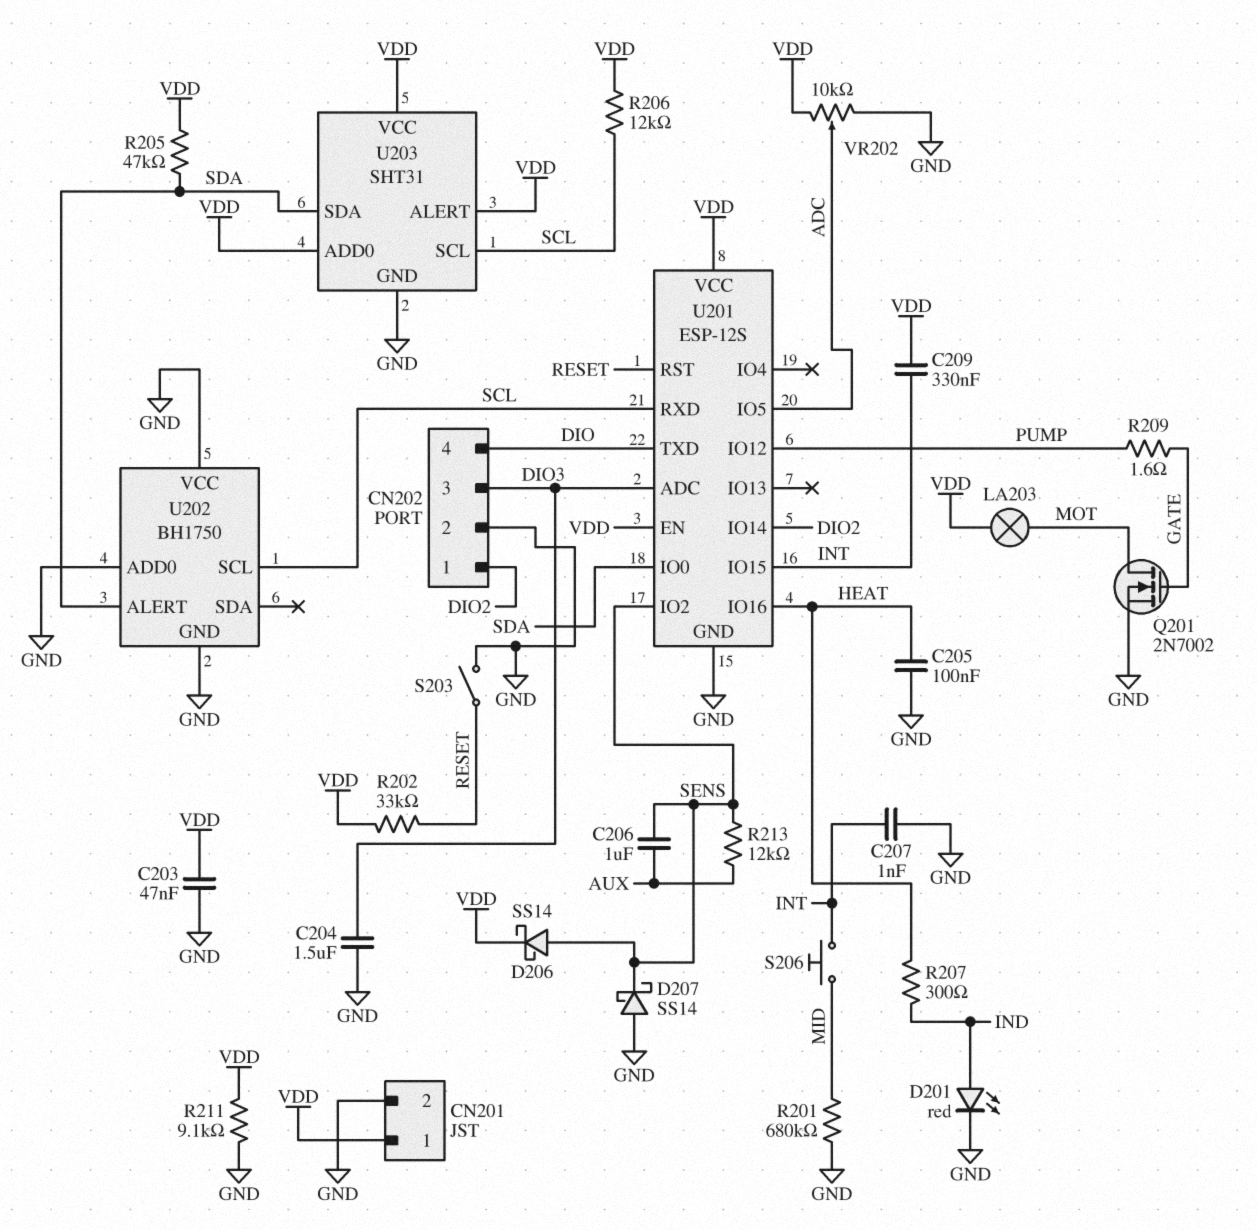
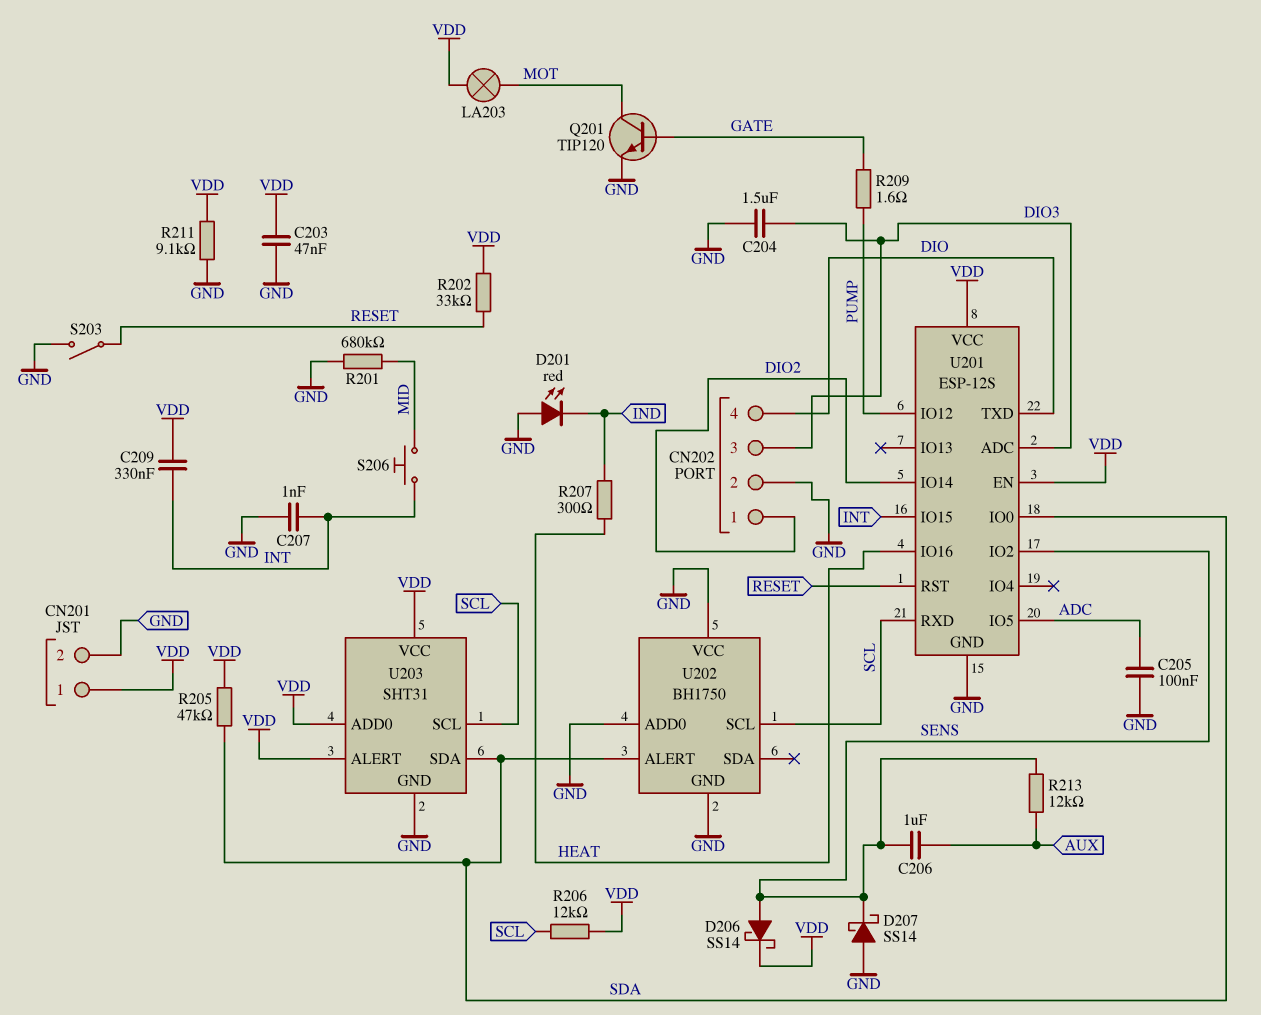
C205: 100nF (GND, HEAT) -> 100nF (ADC, GND)
D201: LED red (A IND, K GND) -> LED red (A GND, K IND)
Q201: NMOS 2N7002 (G GATE, D MOT, S GND) -> NPN TIP120 (B GATE, C MOT, E GND)
VR202: 10k (GND, VDD, wiper ADC) -> none

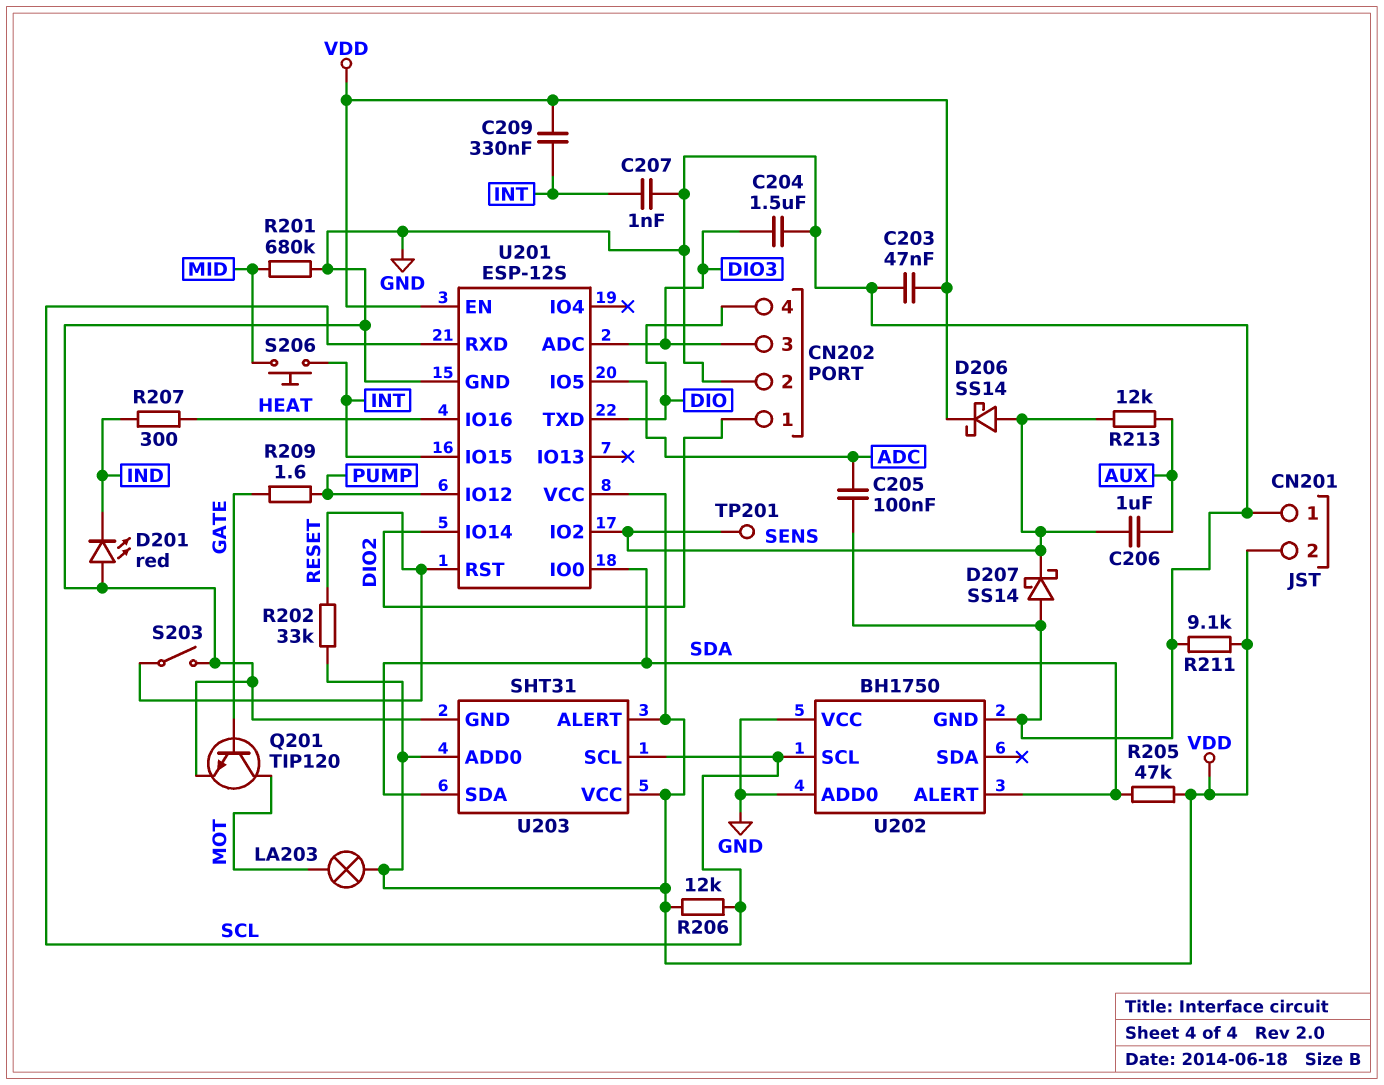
CN201 pin 1: VDD -> GND
CN201 pin 2: GND -> VDD
TP201: none -> test point (SENS)

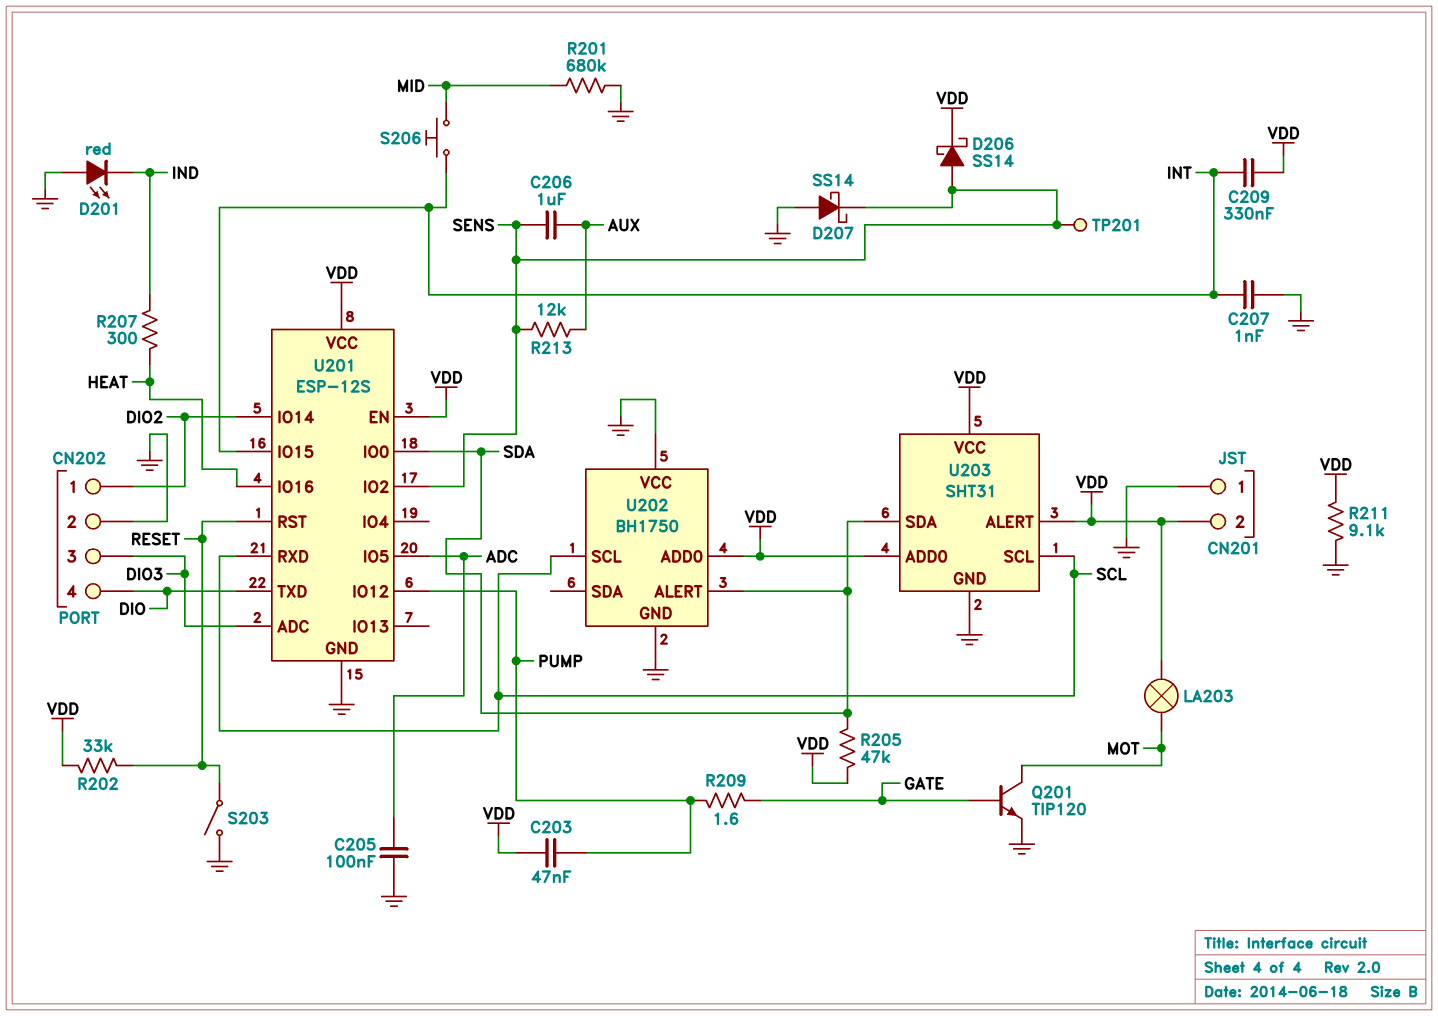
C203: 47nF (GND, VDD) -> 47nF (PUMP, VDD)
C204: 1.5uF (DIO3, GND) -> none
R206: 12k (SCL, VDD) -> none
U202 pin ADD0: GND -> VDD

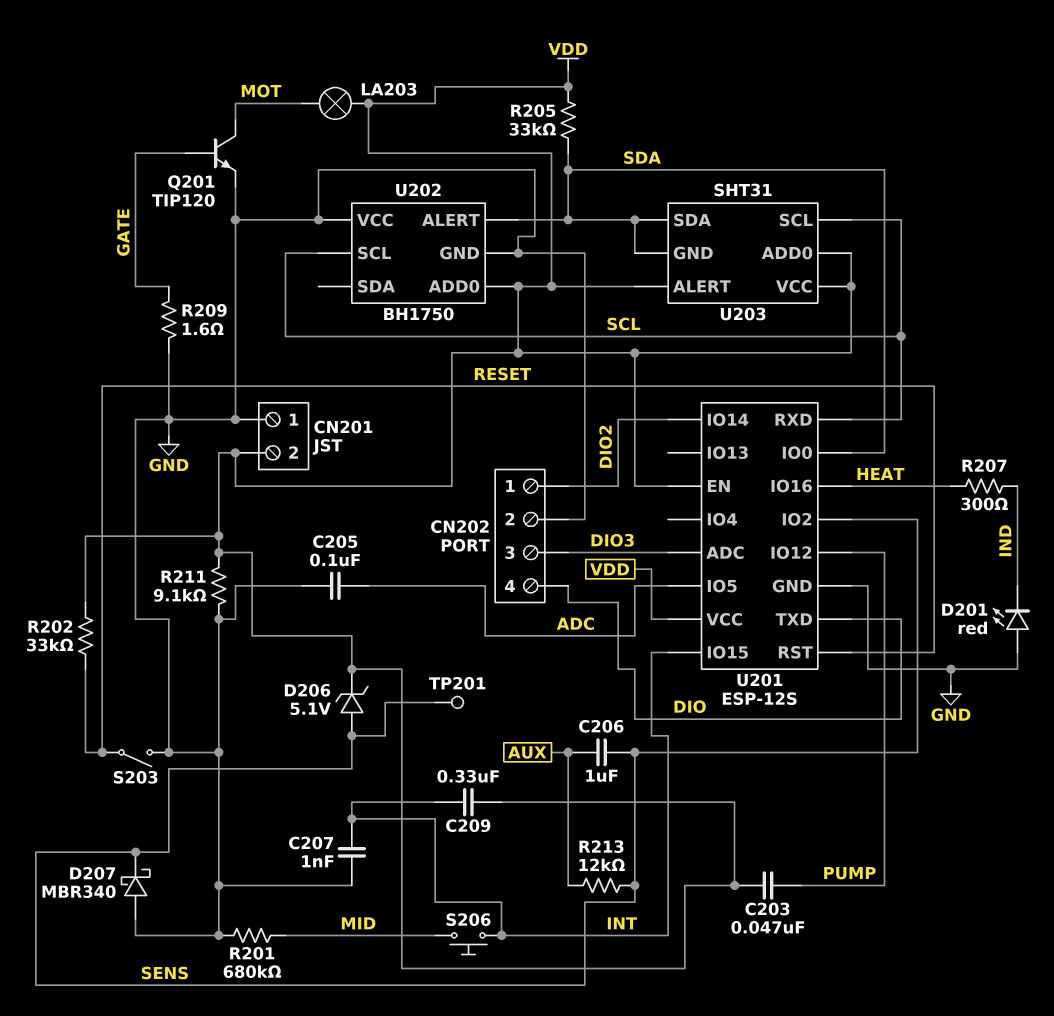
D206: schottky SS14 (A SENS, K VDD) -> zener 5.1V (A SENS, K VDD)
D207: schottky SS14 (A GND, K SENS) -> schottky MBR340 (A GND, K SENS)
R205: 47k (SDA, VDD) -> 33k (SDA, VDD)
R209: 1.6 (GATE, PUMP) -> 1.6 (GATE, GND)
U203 pin GND: GND -> SDA

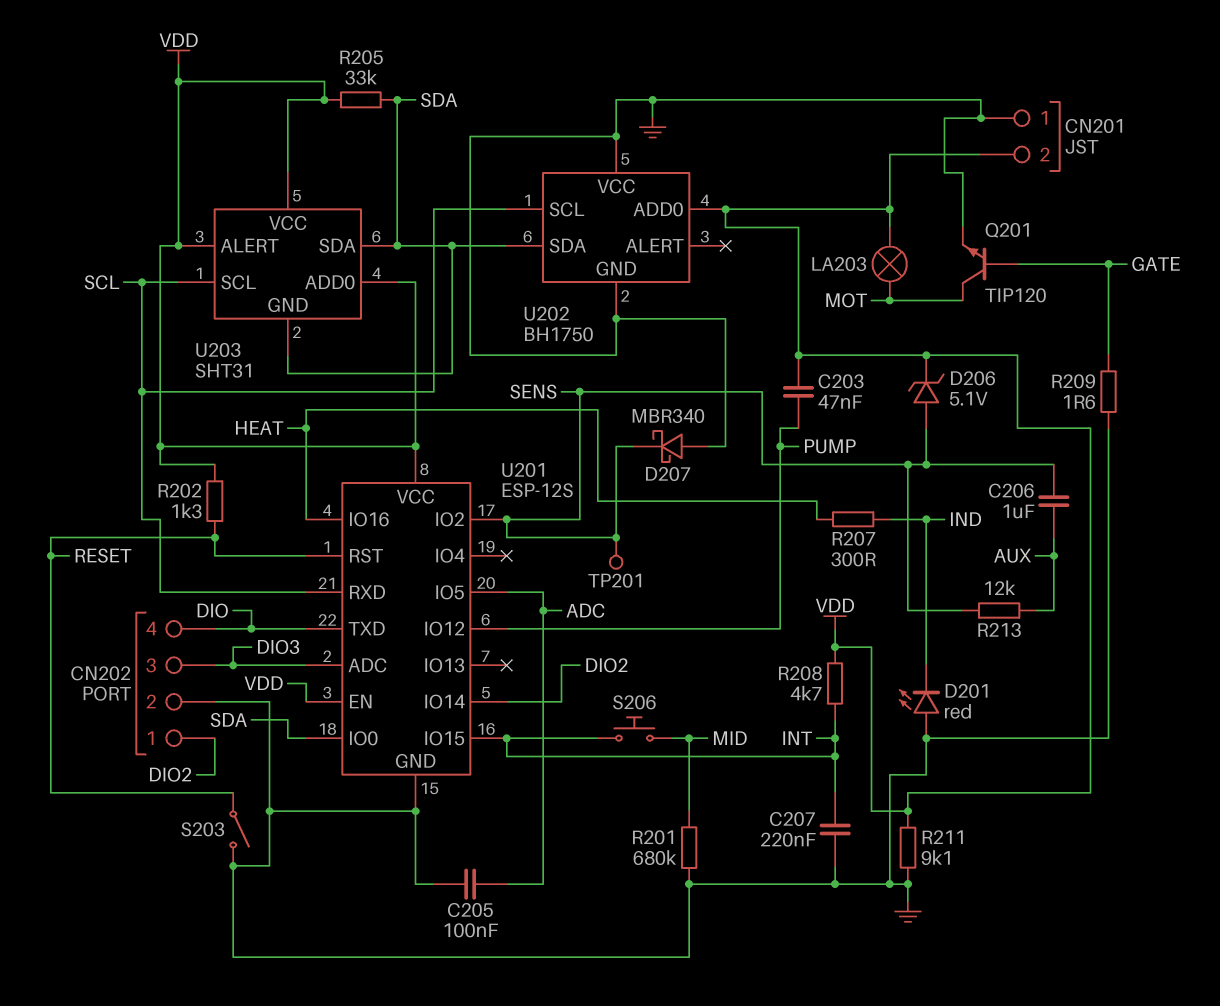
C207: 1nF (GND, INT) -> 220nF (GND, INT)
C209: 330nF (INT, VDD) -> none
R202: 33k (RESET, VDD) -> 1.3k (RESET, VDD)
R208: none -> 4.7k (INT, VDD)
U202 pin ALERT: SDA -> none
U202 pin SDA: none -> SDA

